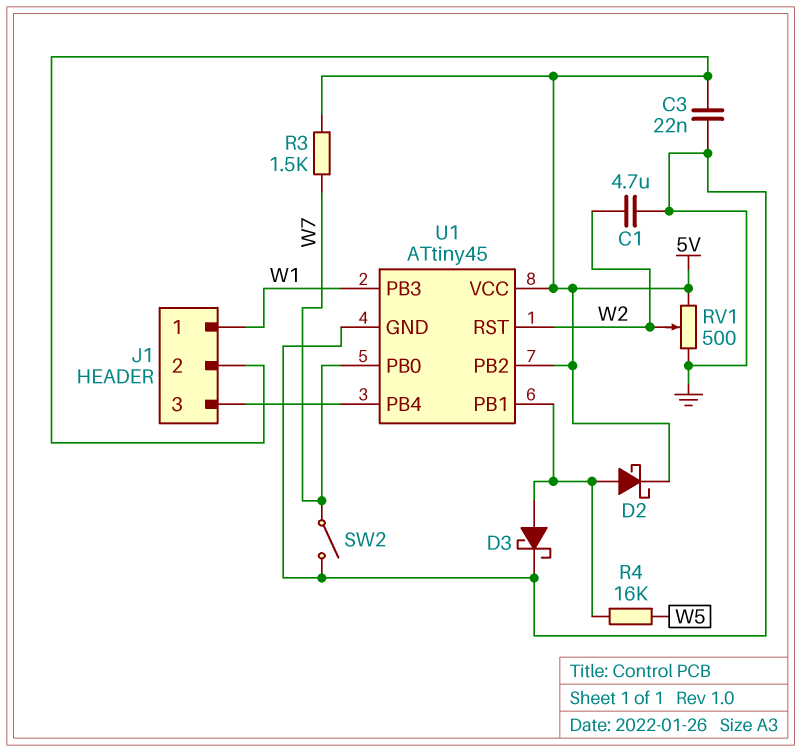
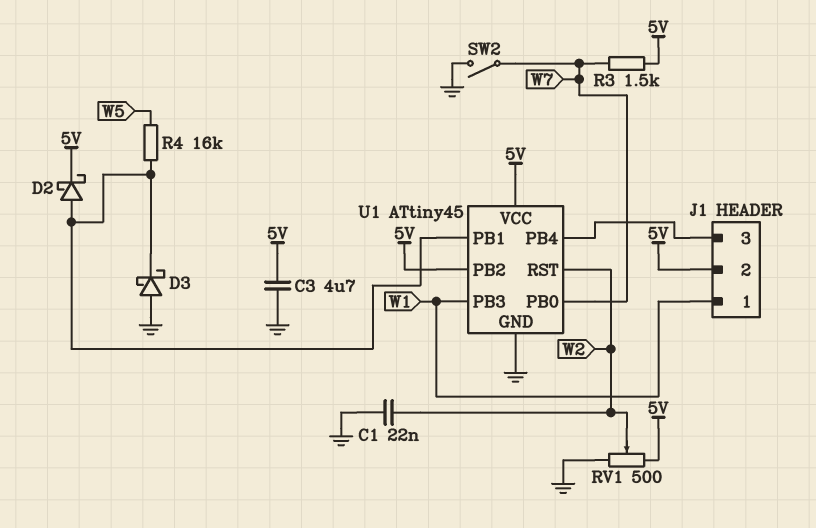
C1: 4.7uF (GND, W2) -> 22nF (GND, W2)
C3: 22nF (5V, GND) -> 4.7uF (5V, GND)
D3: schottky (A U1/PB1, K GND) -> schottky (A GND, K U1/PB1)

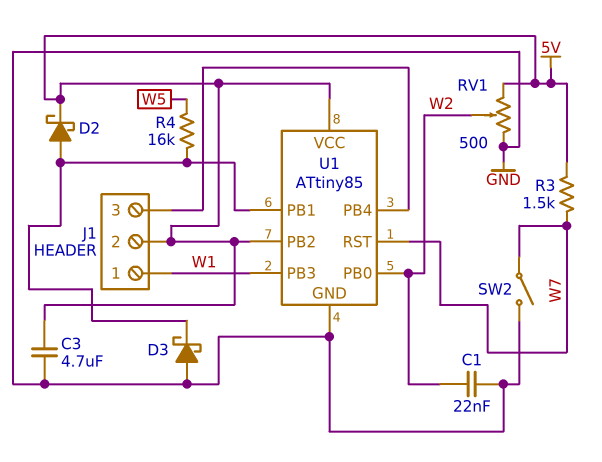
U1: ATtiny45 -> ATtiny85
U1 pin PB0: W7 -> W2
U1 pin RST: W2 -> W7

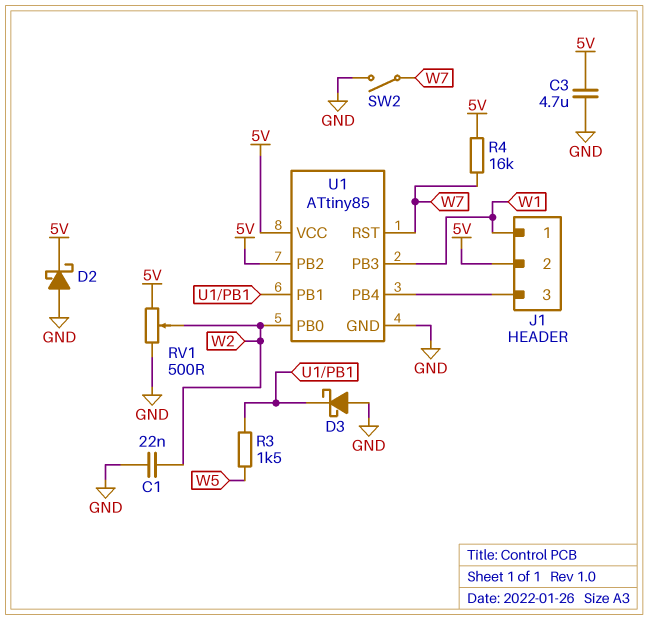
D2: schottky (A U1/PB1, K 5V) -> schottky (A GND, K 5V)
R3: 1.5k (5V, W7) -> 1.5k (U1/PB1, W5)
R4: 16k (U1/PB1, W5) -> 16k (5V, W7)

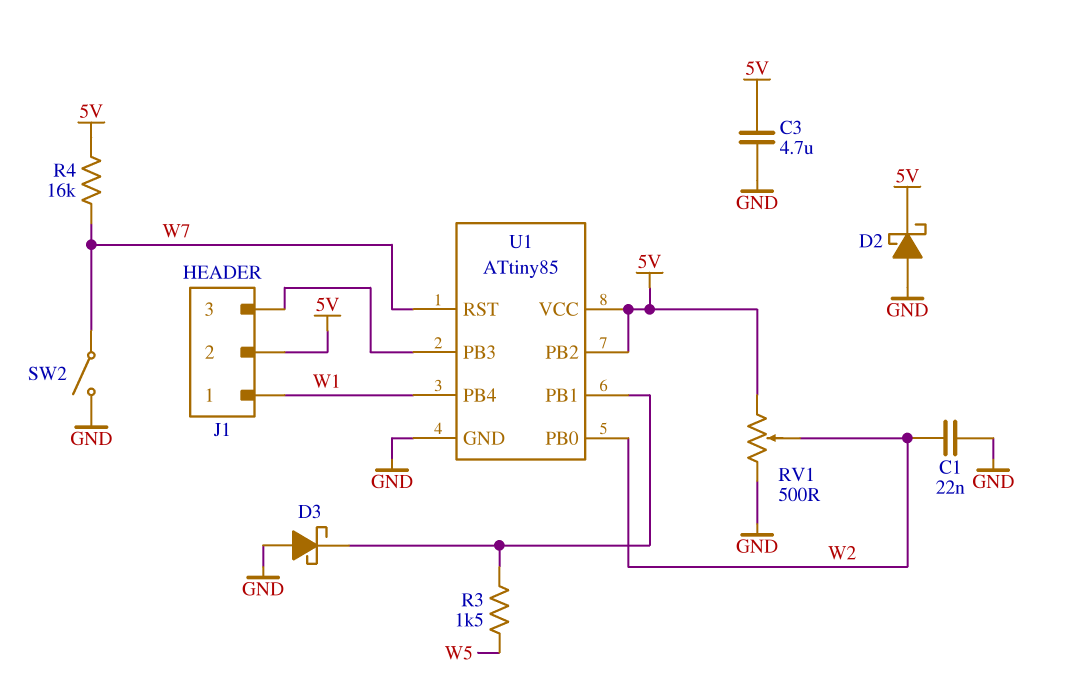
U1 pin PB3: W1 -> J1/3
U1 pin PB4: J1/3 -> W1

